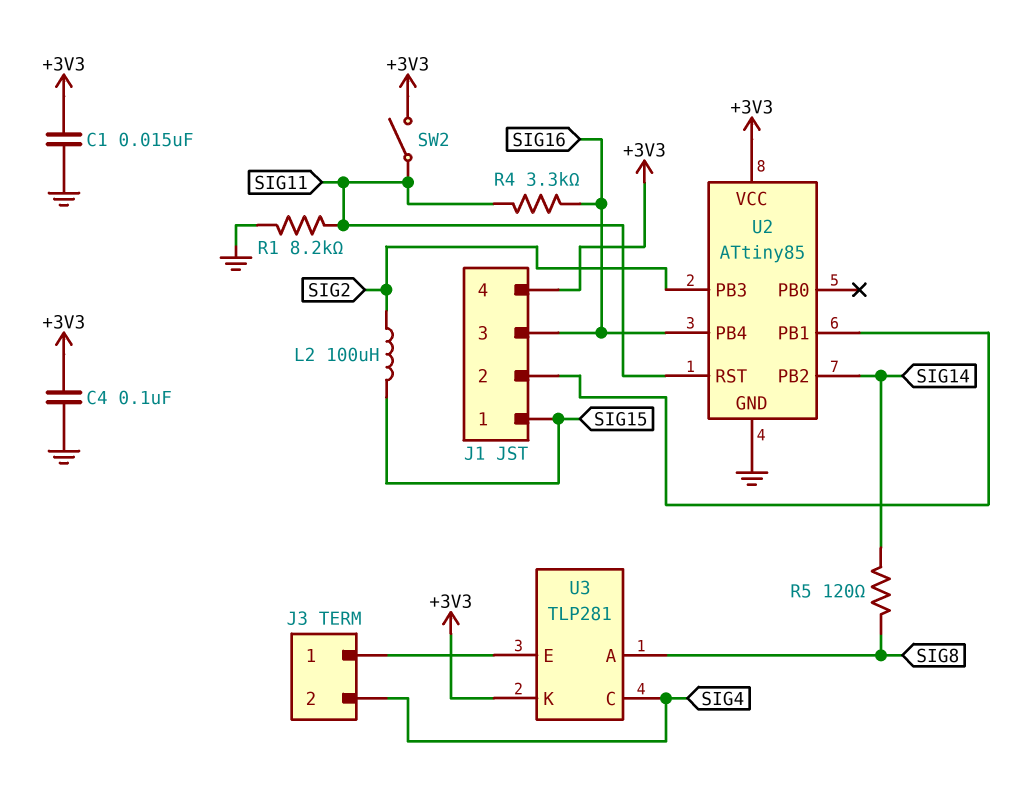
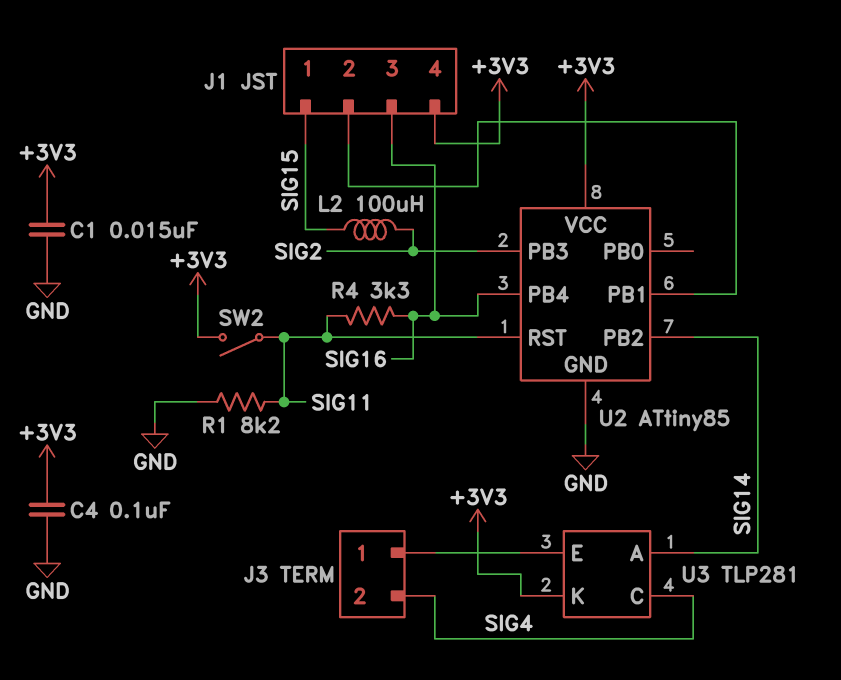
R5: 120 (SIG8, SIG14) -> none
U3 pin A: SIG8 -> SIG14

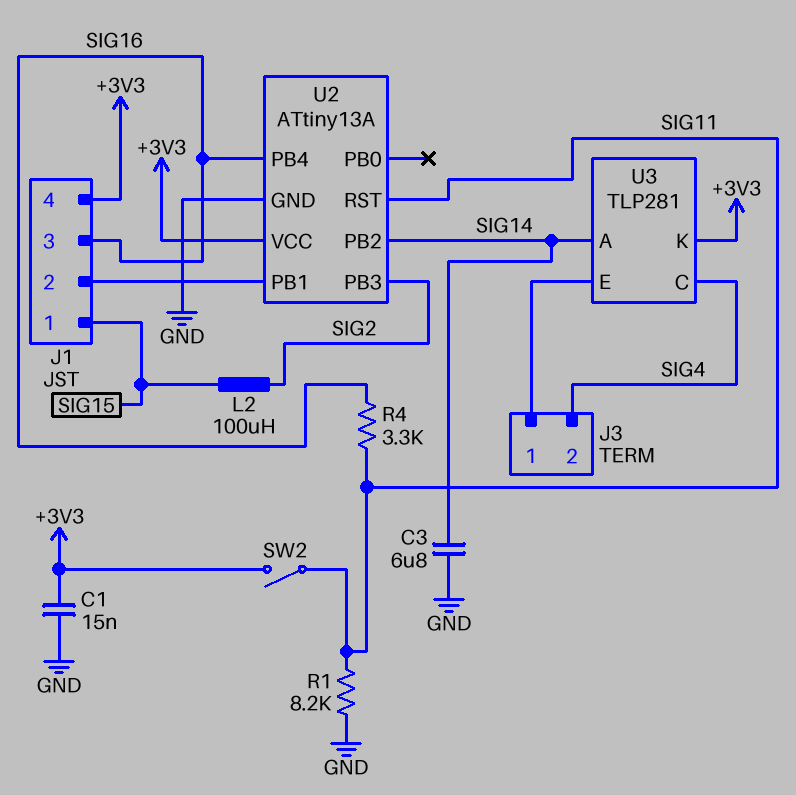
C3: none -> 6.8uF (GND, SIG14)
C4: 100nF (+3V3, GND) -> none
U2: ATtiny85 -> ATtiny13A

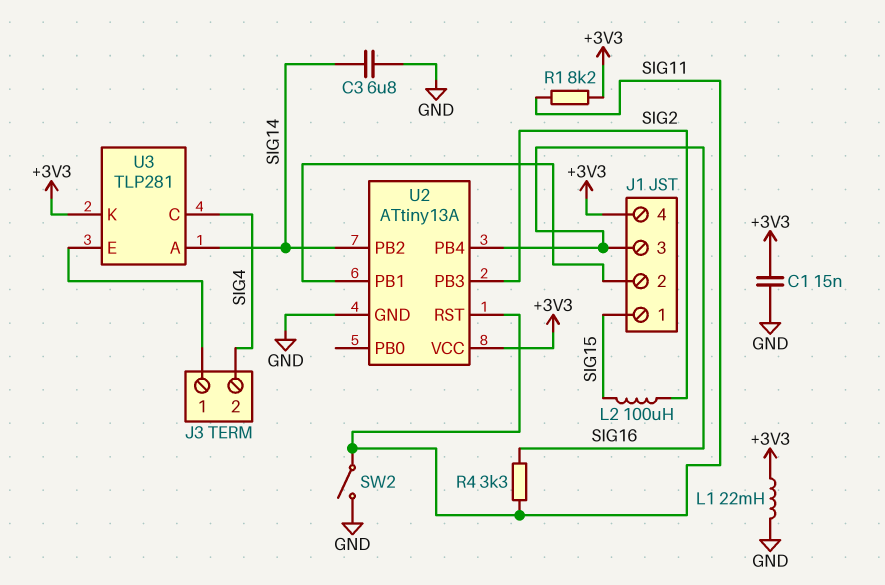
L1: none -> 22mH (+3V3, GND)
R1: 8.2k (GND, SIG11) -> 8.2k (+3V3, SIG11)
SW2: switch (+3V3, SIG11) -> switch (GND, SIG11)

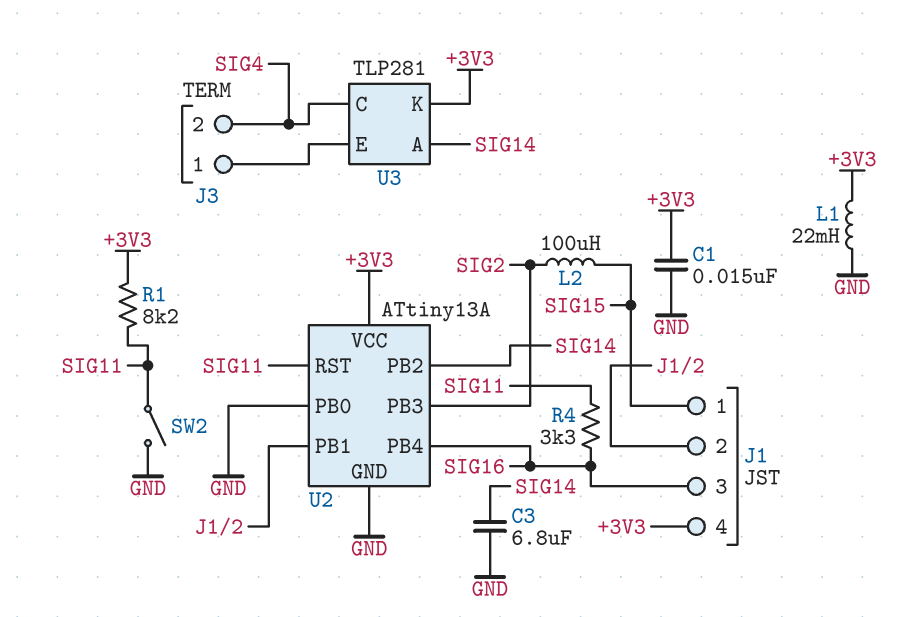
U2 pin PB0: none -> GND

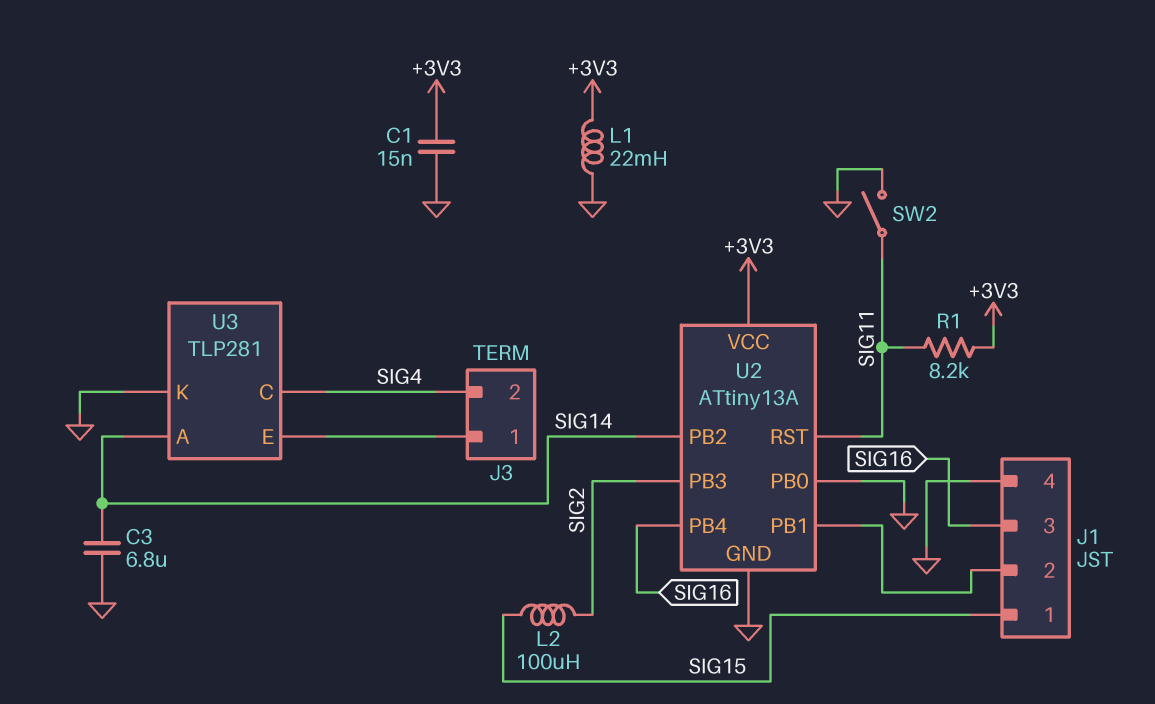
J1 pin 4: +3V3 -> GND
R4: 3.3k (SIG11, SIG16) -> none
U3 pin K: +3V3 -> GND

